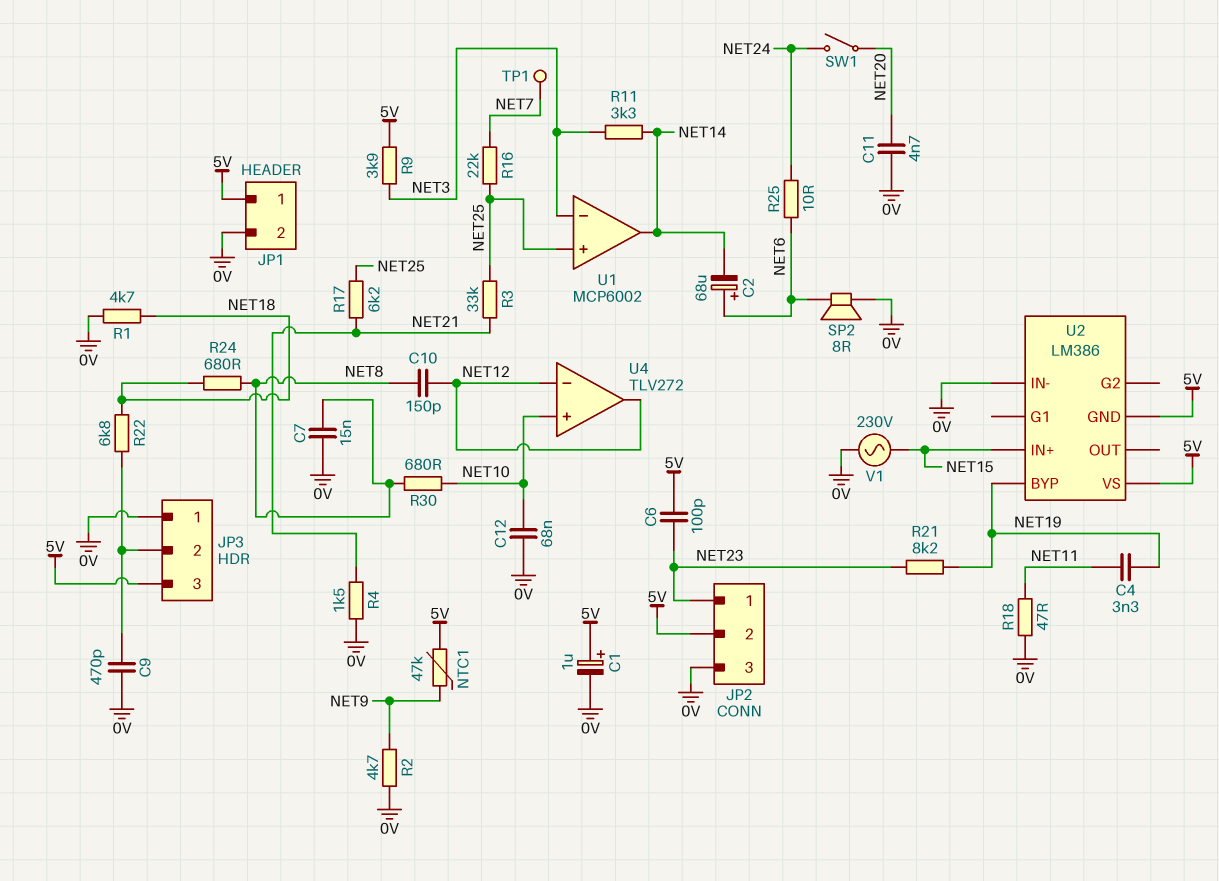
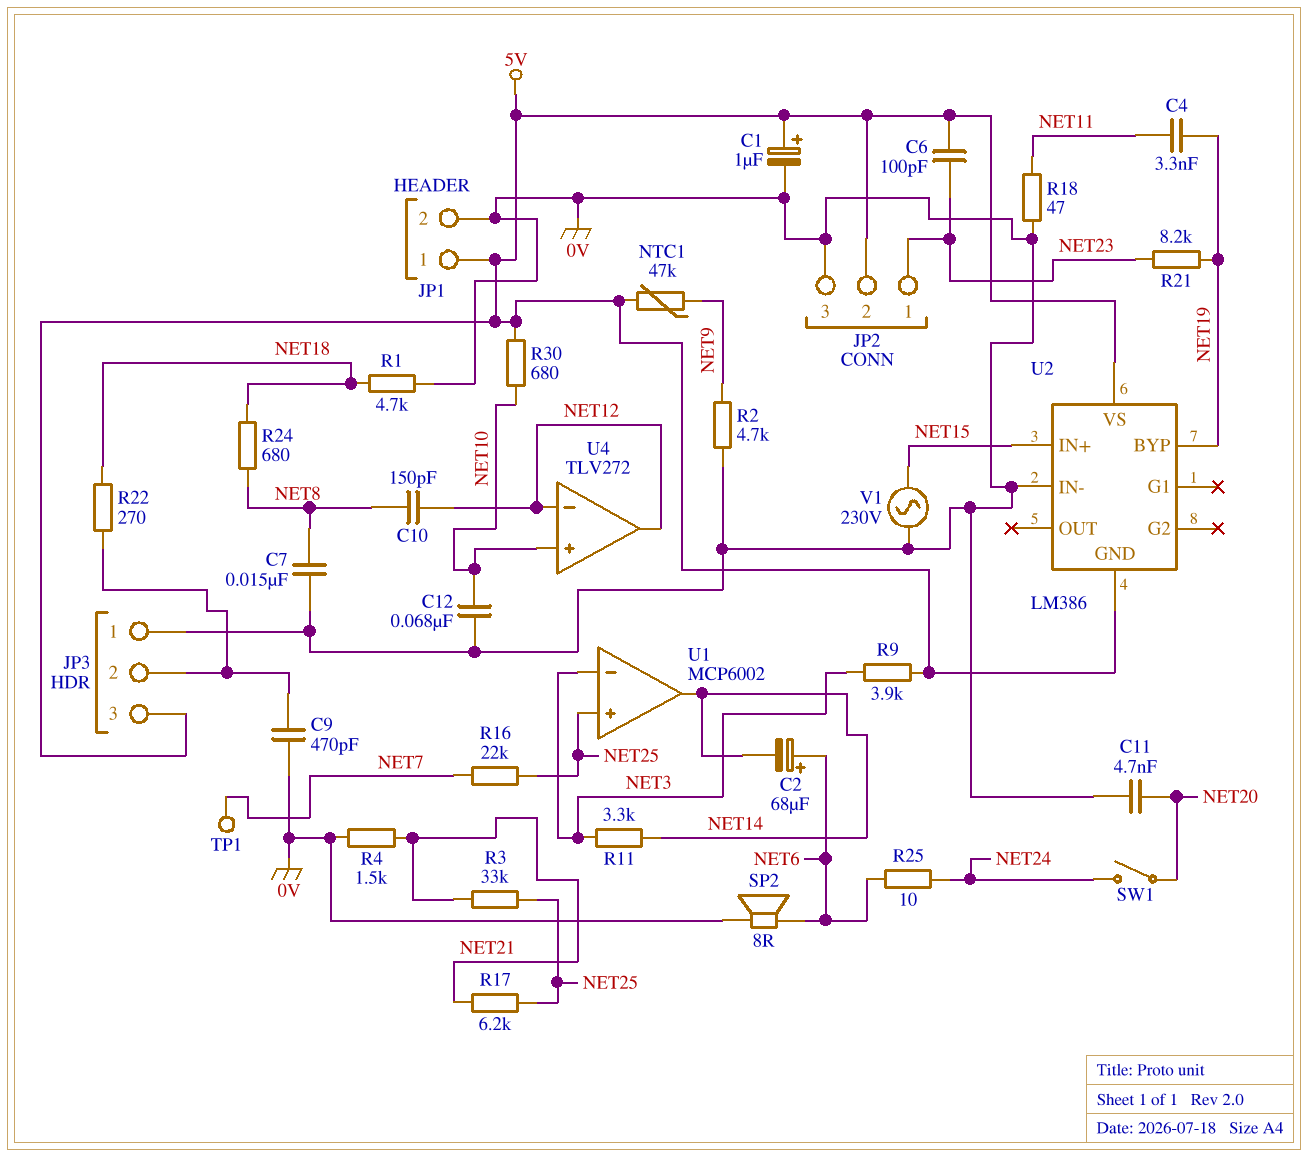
R22: 6.8k (JP3/2, NET18) -> 270 (JP3/2, NET18)
R30: 680 (NET8, NET10) -> 680 (5V, NET10)

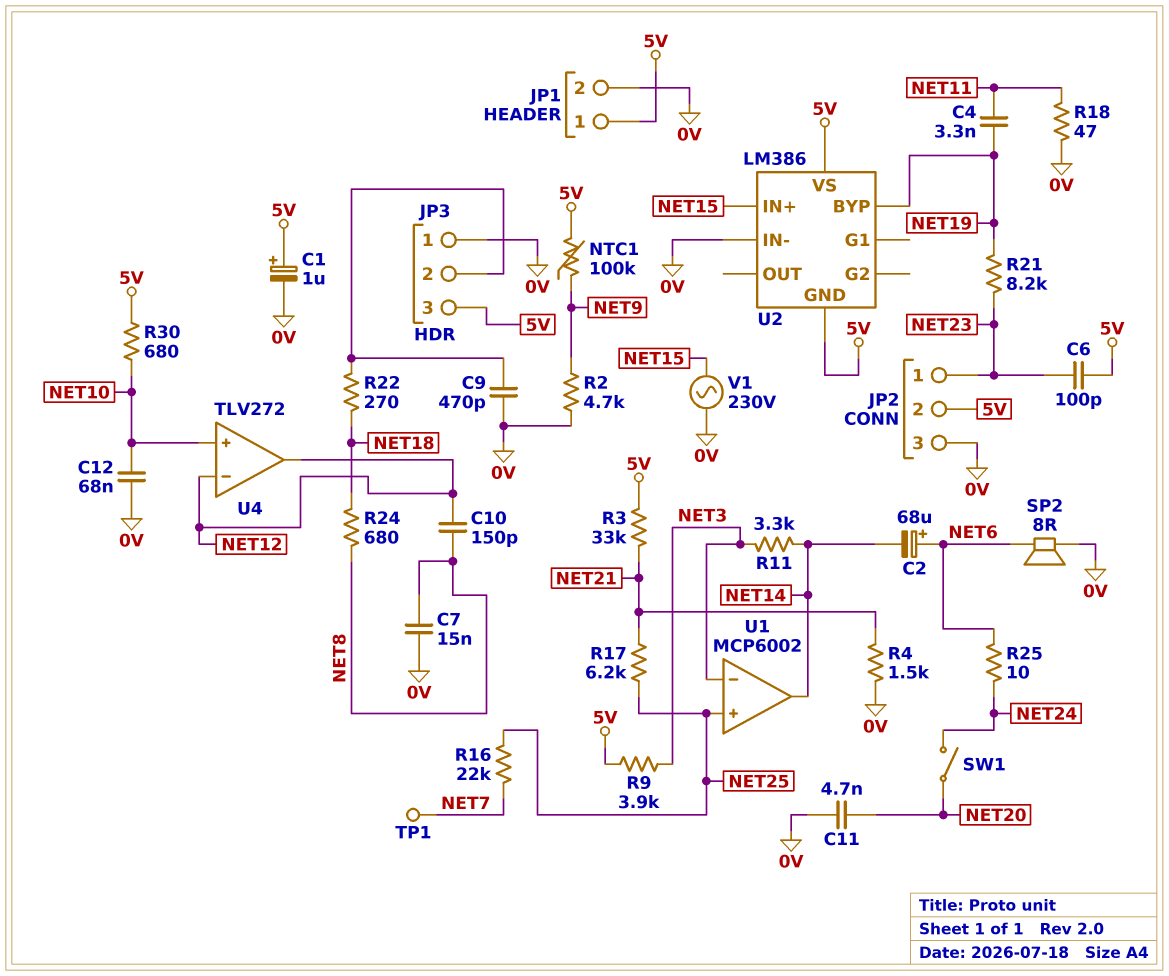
NTC1: 47k (5V, NET9) -> 100k (5V, NET9)
R1: 4.7k (0V, NET18) -> none
R3: 33k (NET21, NET25) -> 33k (5V, NET21)

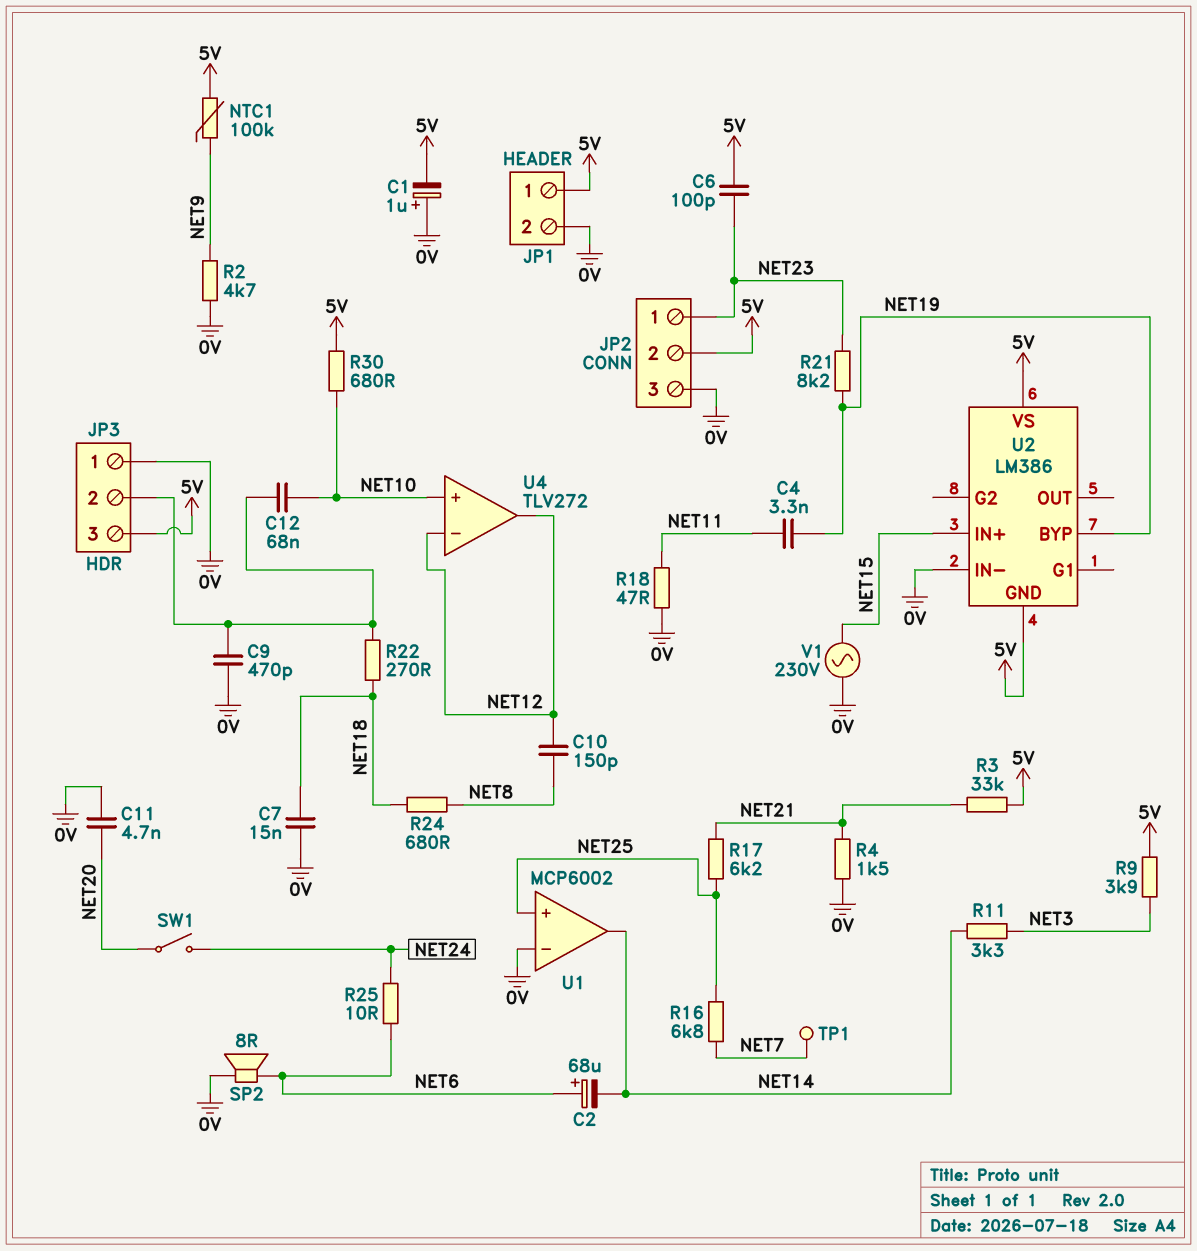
C1: 1uF (plus 5V, minus 0V) -> 1uF (plus 0V, minus 5V)
C7: 15nF (0V, NET8) -> 15nF (0V, NET18)
C12: 68nF (0V, NET10) -> 68nF (JP3/2, NET10)
R16: 22k (NET7, NET25) -> 6.8k (NET7, NET25)
U1 pin in-: NET3 -> 0V

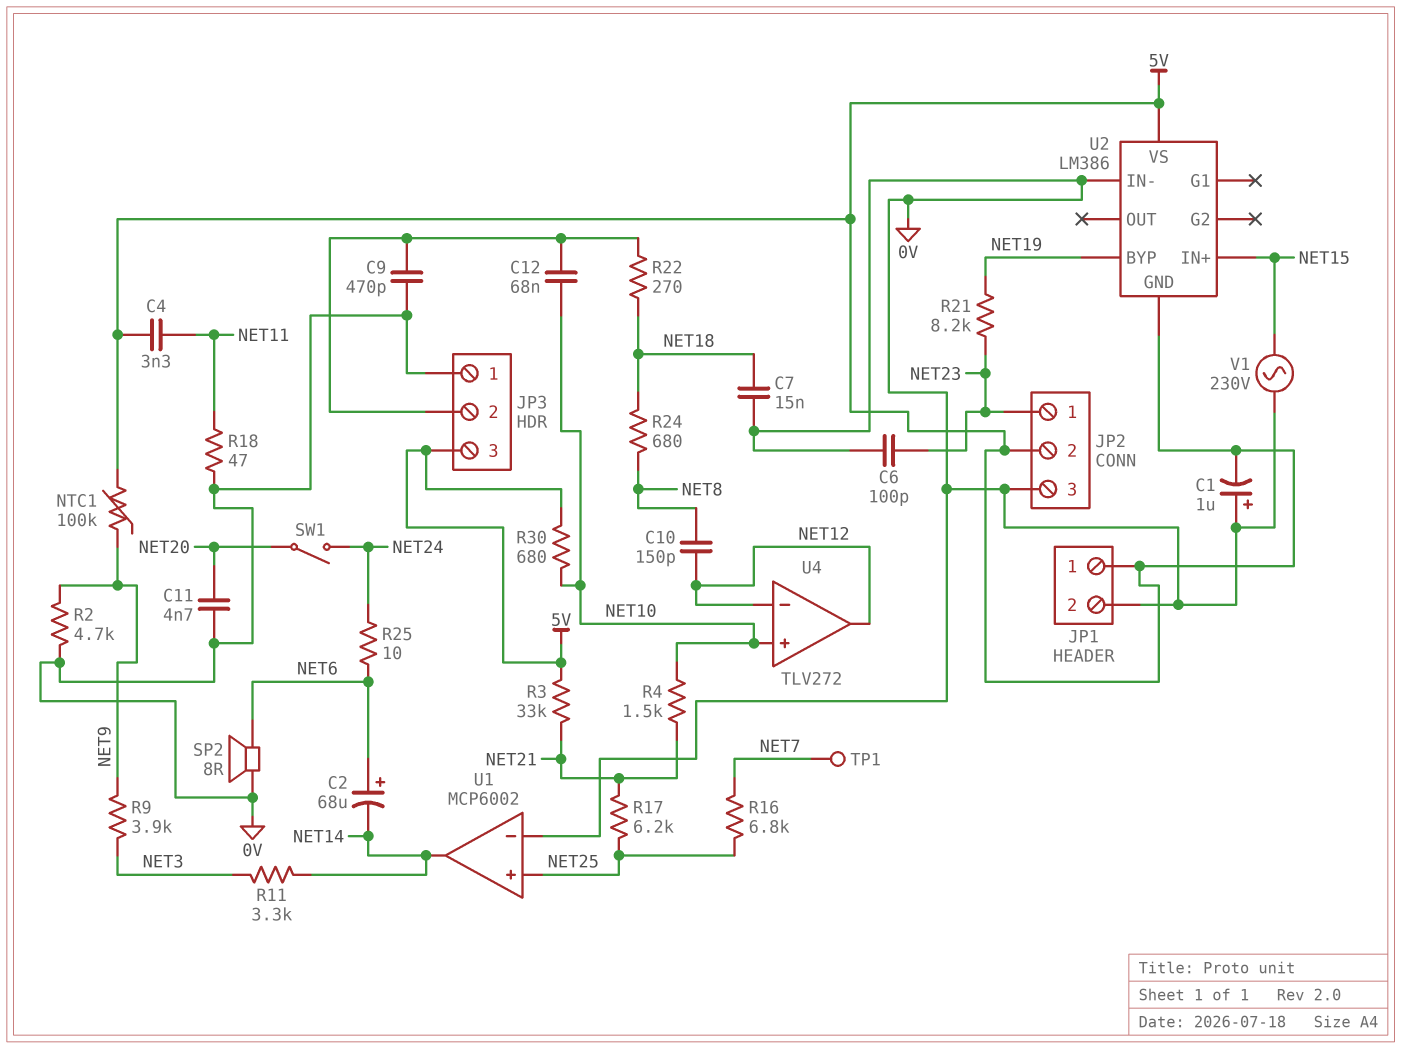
C4: 3.3nF (NET11, NET19) -> 3.3nF (5V, NET11)
C6: 100pF (5V, NET23) -> 100pF (0V, NET23)
R4: 1.5k (0V, NET21) -> 1.5k (NET10, NET21)
R9: 3.9k (5V, NET3) -> 3.9k (NET3, NET9)

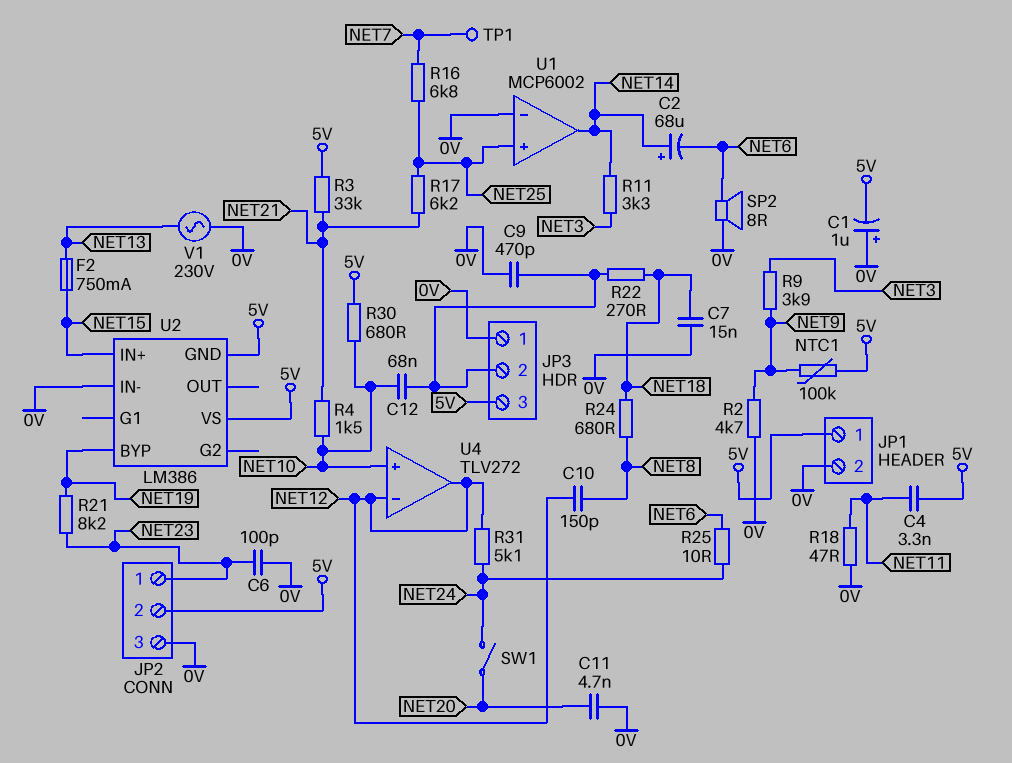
C2: 68uF (plus NET6, minus NET14) -> 68uF (plus NET14, minus NET6)
F2: none -> 750mA (NET13, NET15)
R31: none -> 5.1k (NET12, NET24)
V1: AC 230V (0V, NET15) -> AC 230V (0V, NET13)

